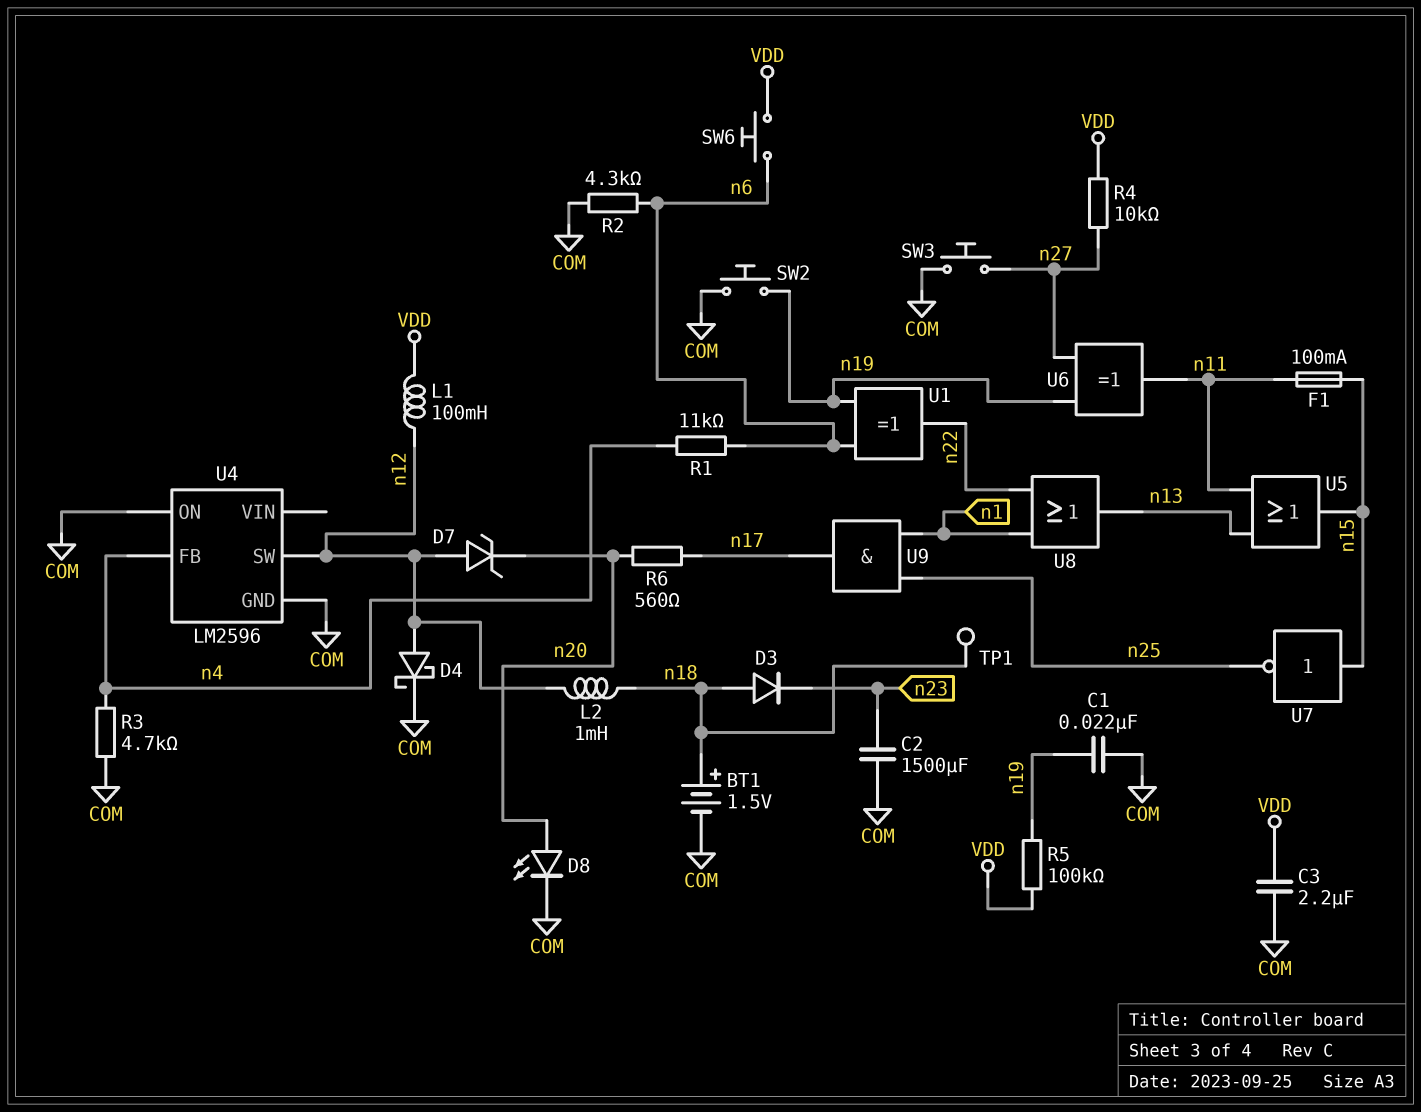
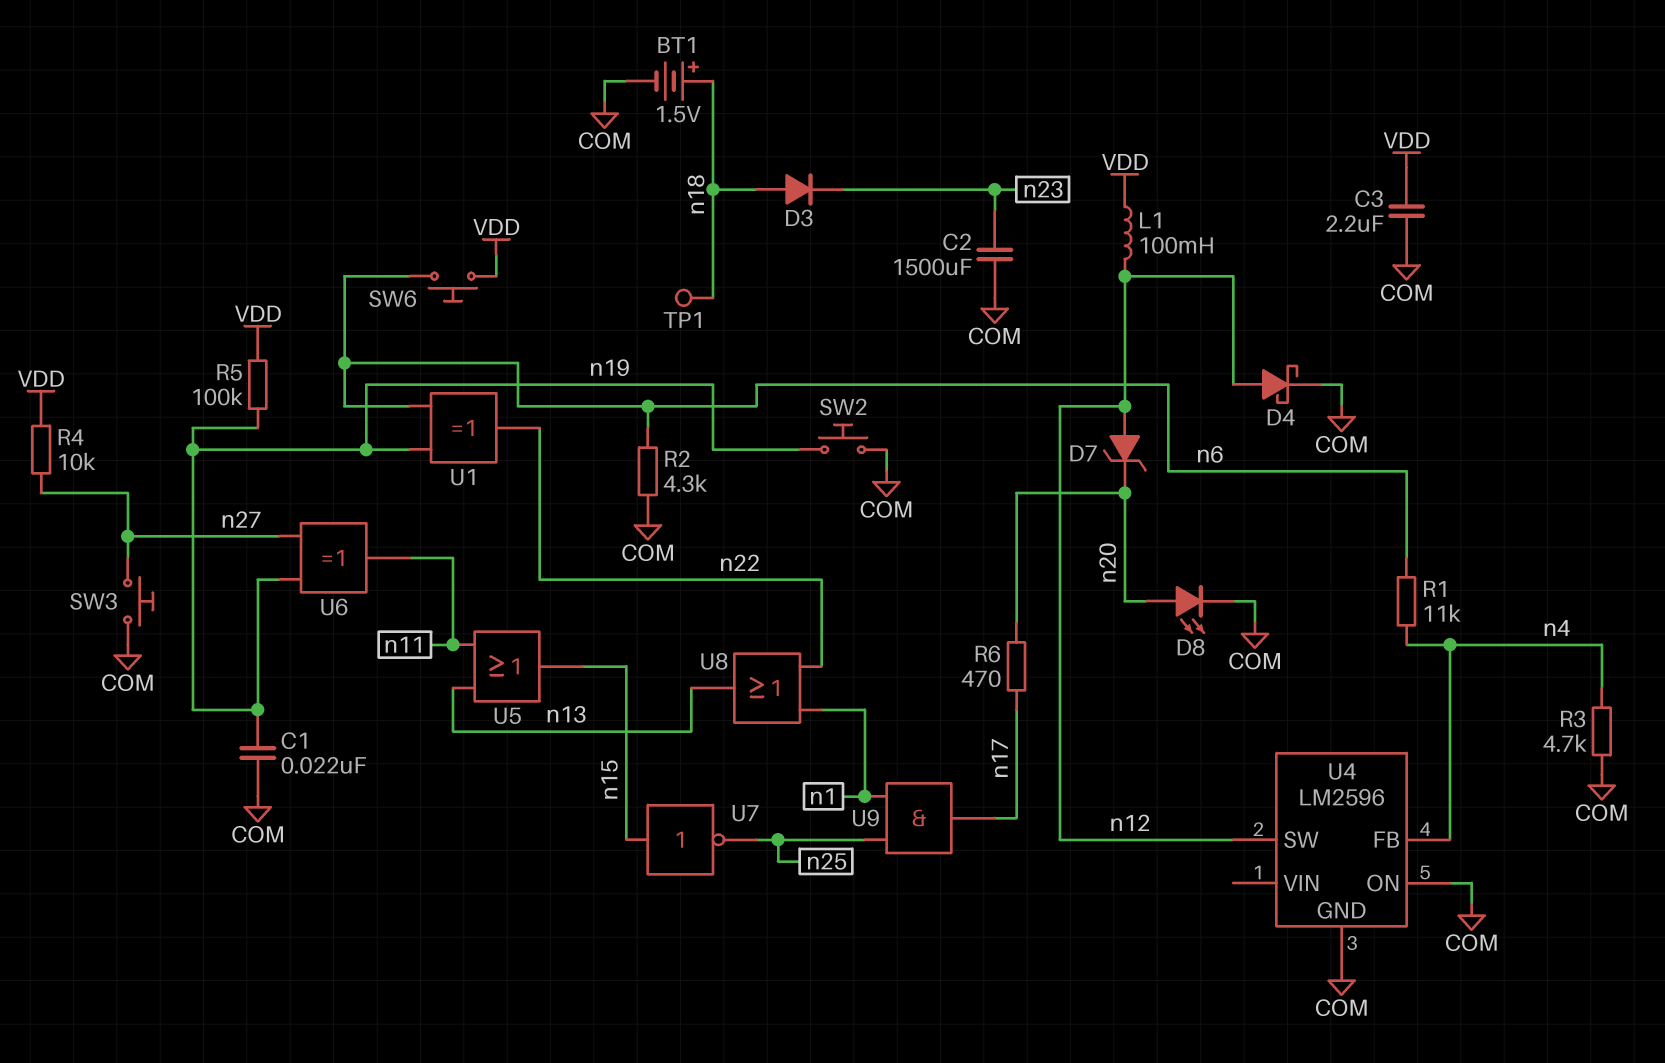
F1: 100mA (n11, n15) -> none
L2: 1mH (n12, n18) -> none
R6: 560 (n17, n20) -> 470 (n17, n20)

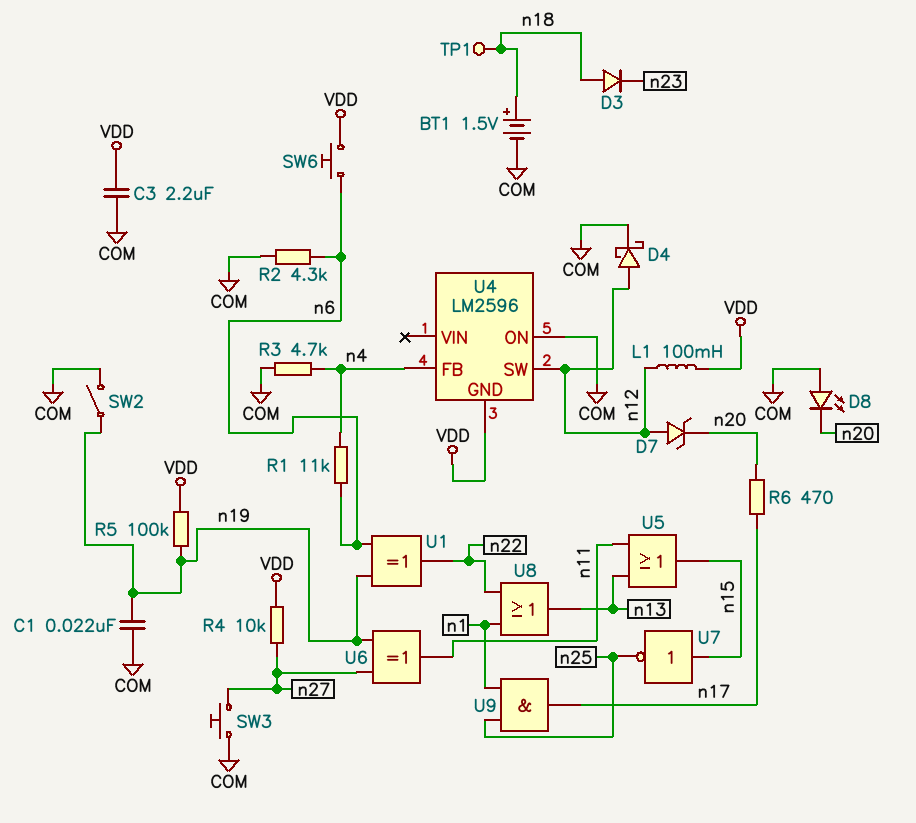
C2: 1500uF (COM, n23) -> none
D8: LED (A n20, K COM) -> LED (A COM, K n20)
SW2: button (COM, n19) -> switch (COM, n19)
U4 pin GND: COM -> VDD

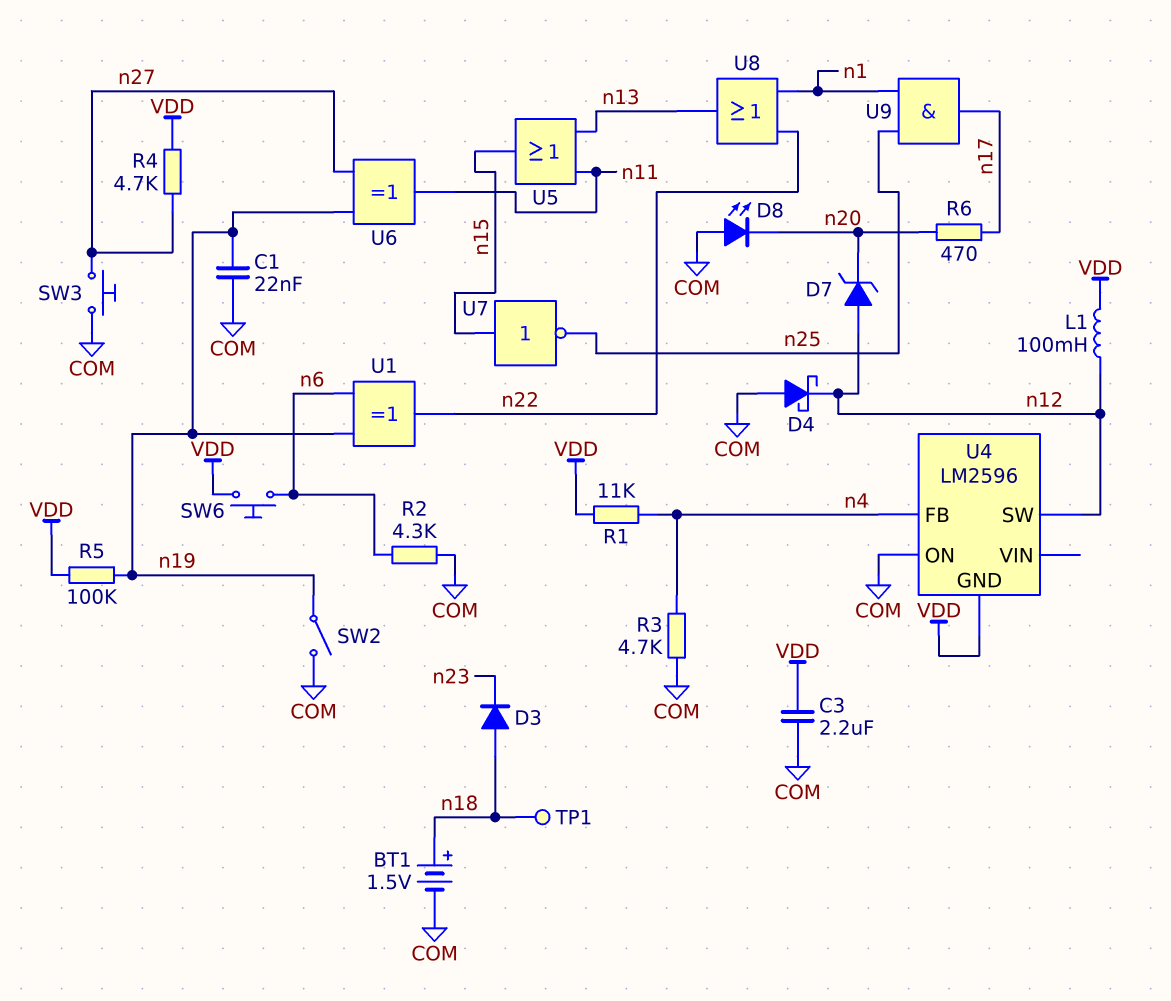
D4: schottky (A n12, K COM) -> schottky (A COM, K n12)
R1: 11k (n4, n6) -> 11k (VDD, n4)
R4: 10k (VDD, n27) -> 4.7k (VDD, n27)

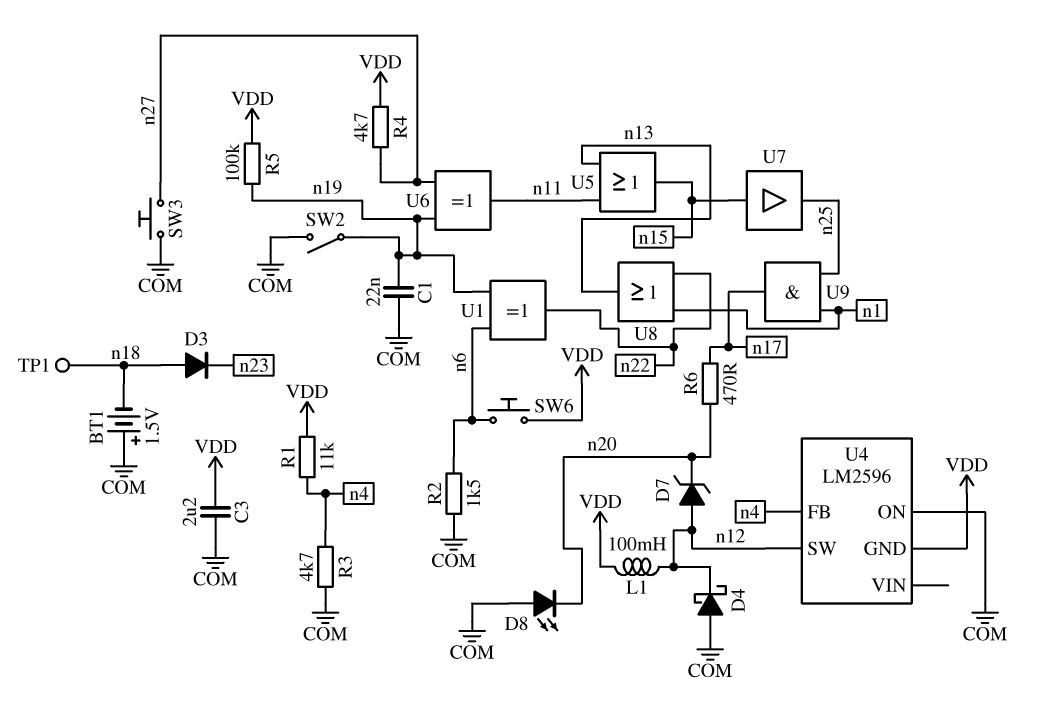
BT1: 1.5V (plus n18, minus COM) -> 1.5V (plus COM, minus n18)
R2: 4.3k (COM, n6) -> 1.5k (COM, n6)
U7: NOT (in n15, out n25) -> buffer (in n15, out n25)

